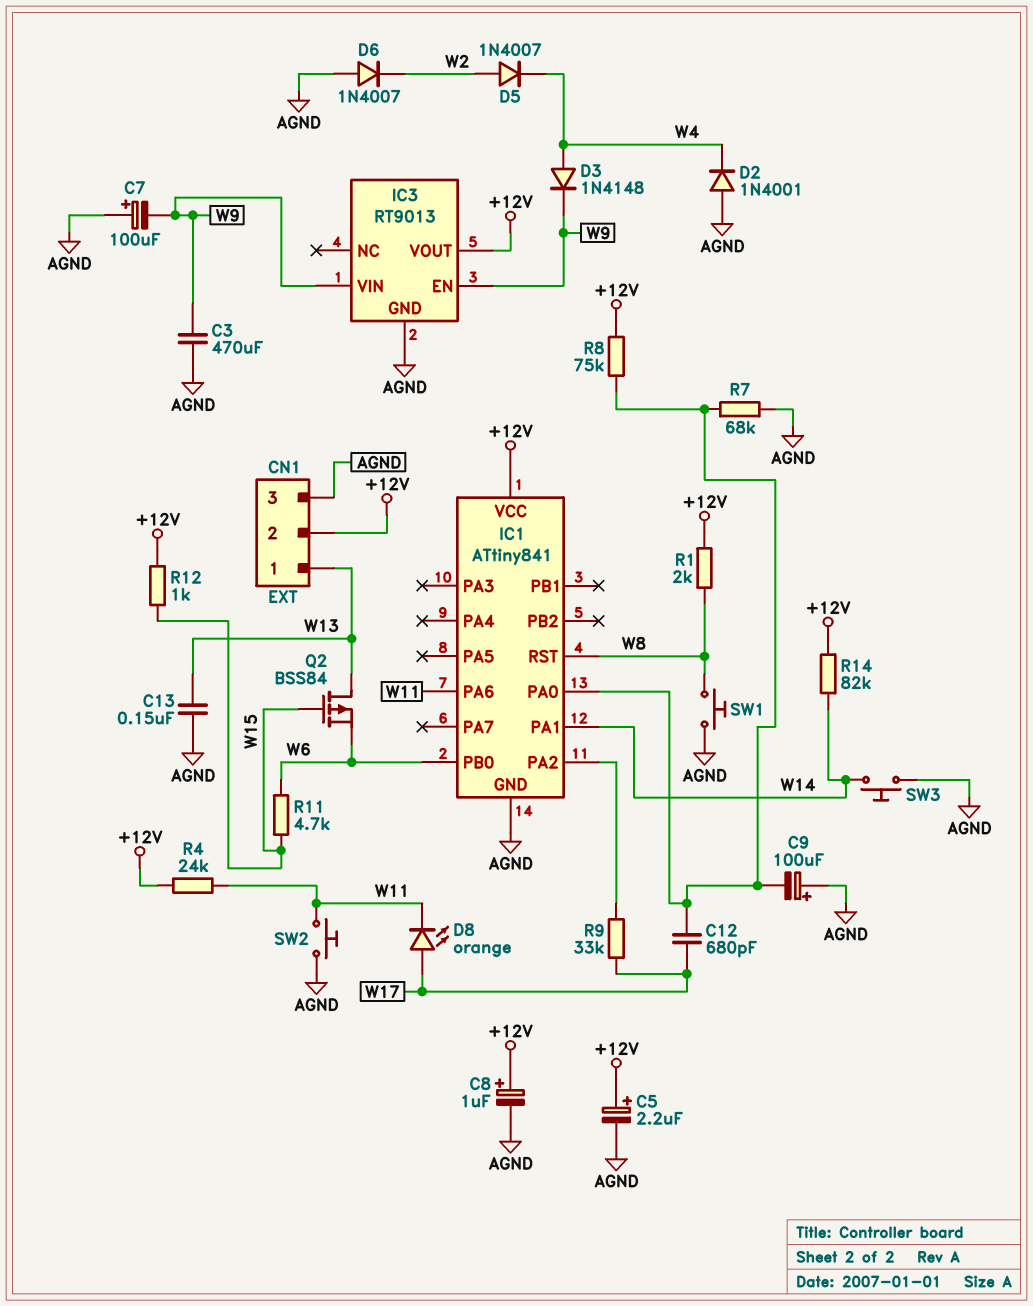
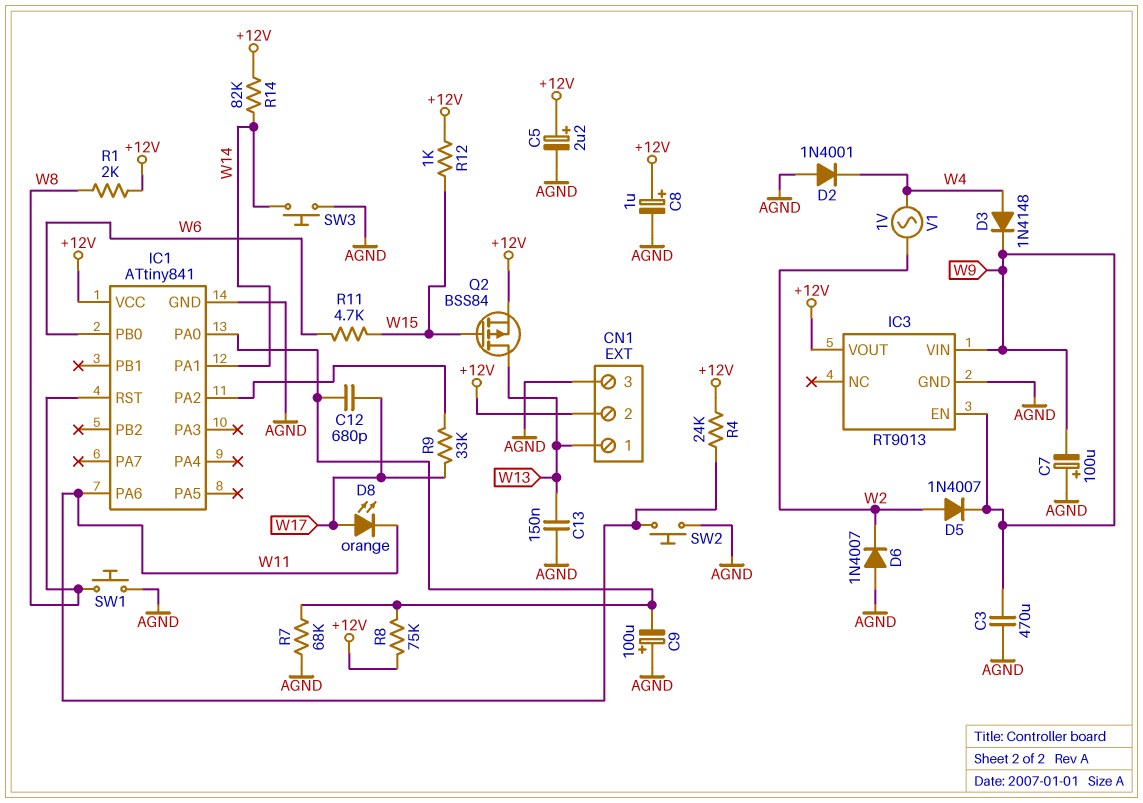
D5: diode 1N4007 (A W2, K W4) -> diode 1N4007 (A W2, K W9)
Q2: PMOS BSS84 (G W15, D W13, S W6) -> PMOS BSS84 (G W15, D W13, S +12V)
V1: none -> AC 1V (W2, W4)

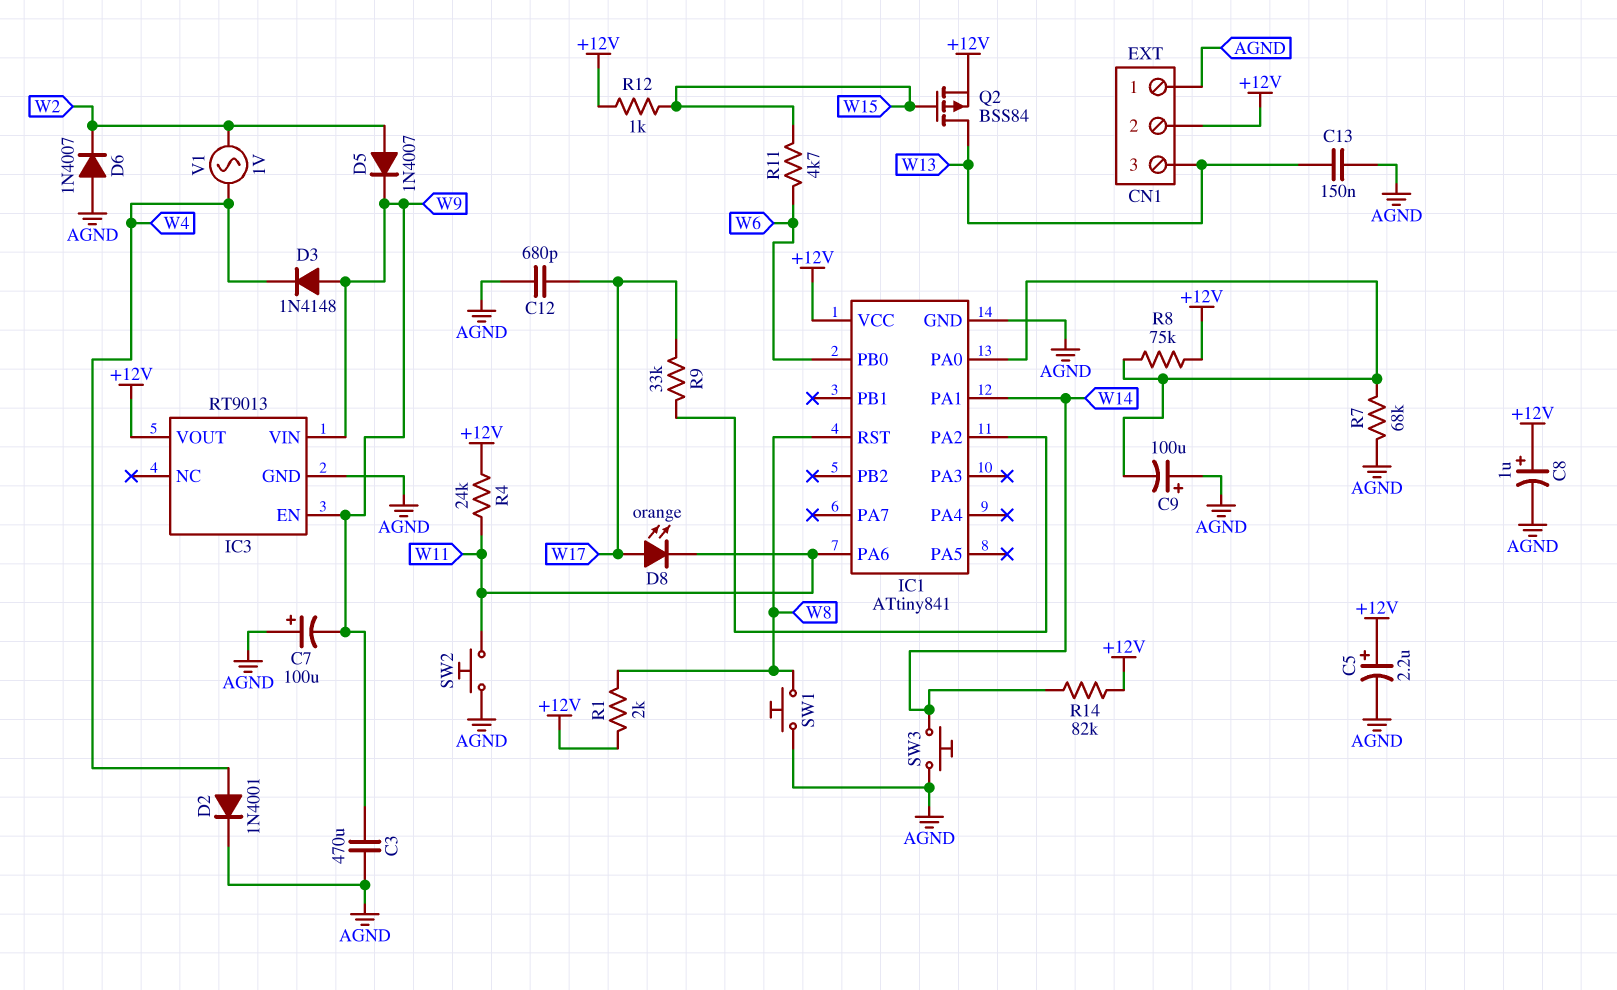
C12: 680pF (IC1/PA0, W17) -> 680pF (AGND, W17)
CN1 pin 1: W13 -> AGND
CN1 pin 3: AGND -> W13
D2: diode 1N4001 (A AGND, K W4) -> diode 1N4001 (A W4, K AGND)
D3: diode 1N4148 (A W4, K W9) -> diode 1N4148 (A W9, K W4)

